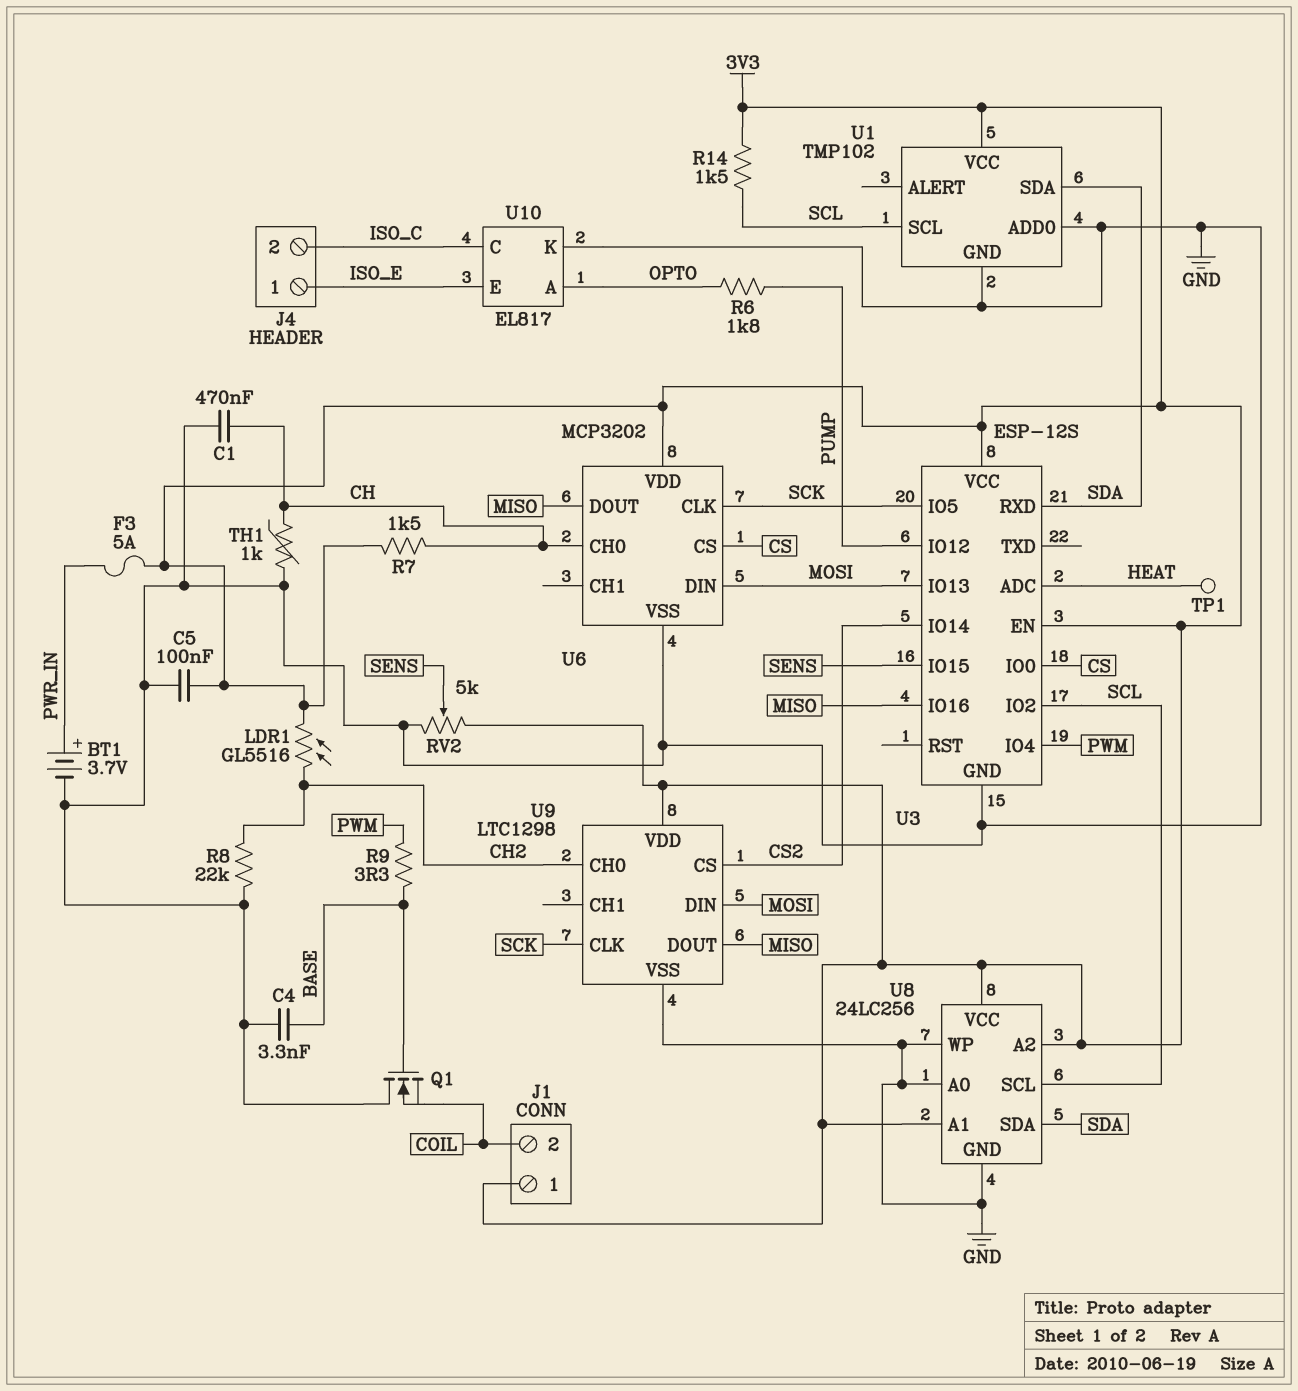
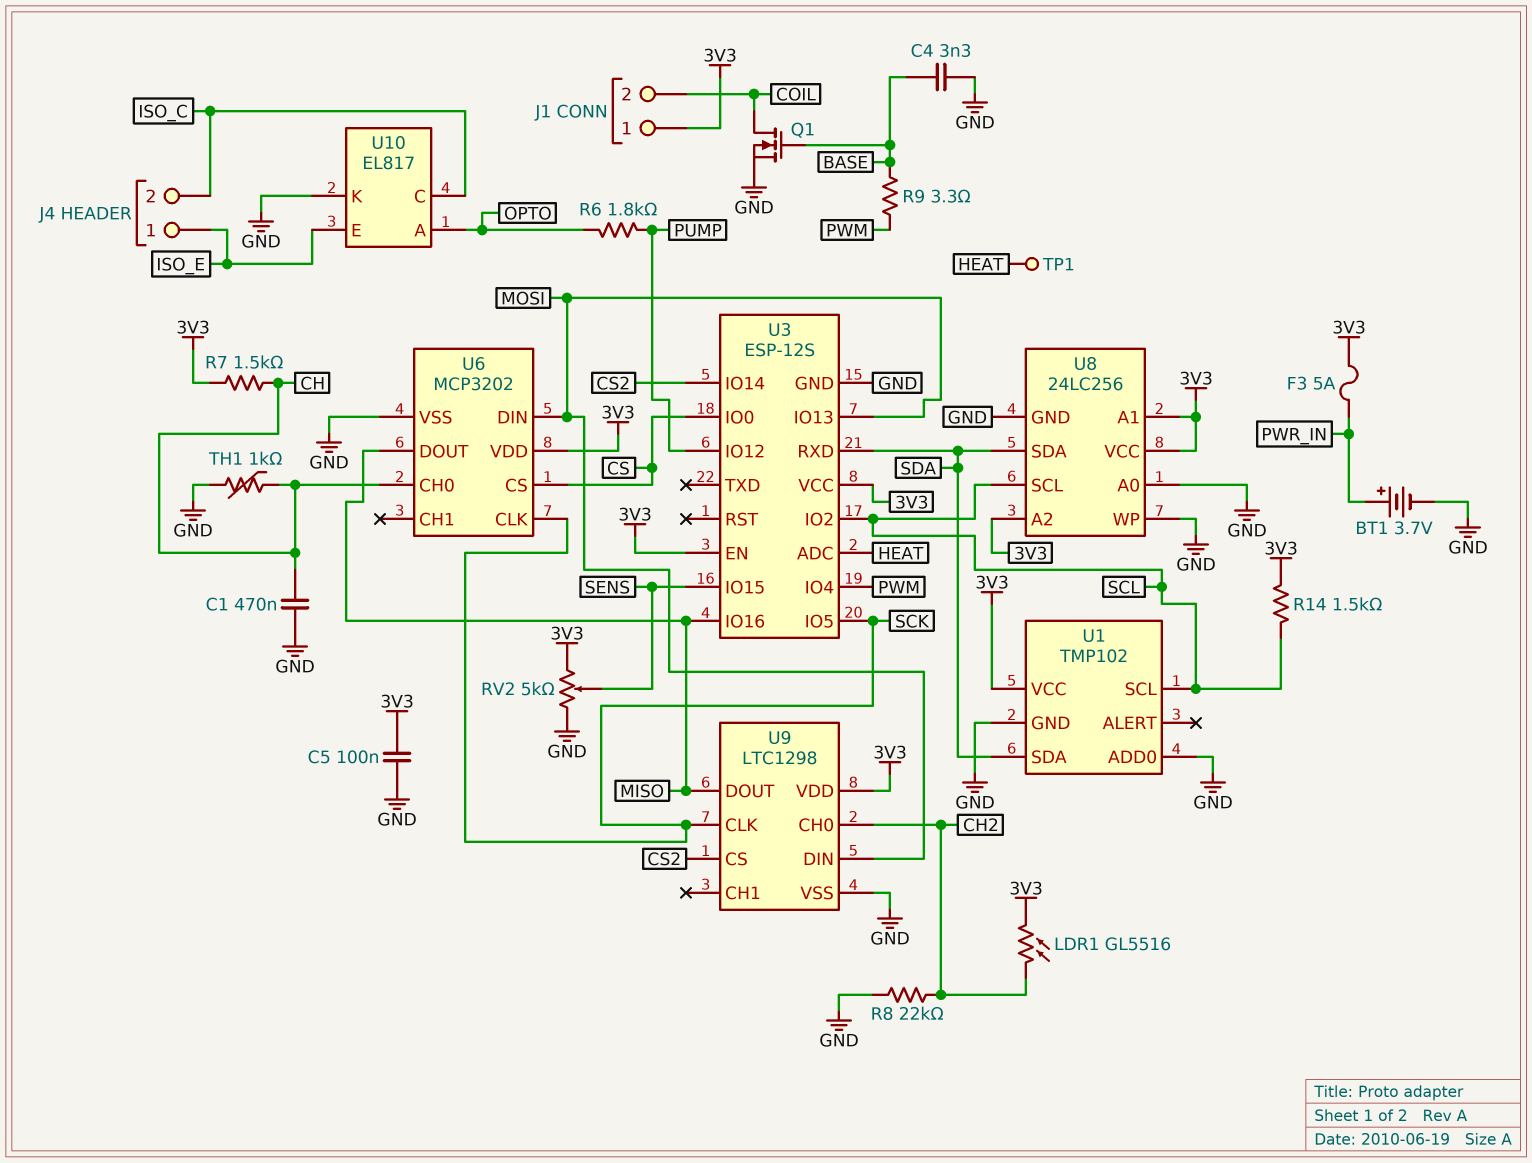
Q1: NMOS (G BASE, D GND, S COIL) -> NMOS (G BASE, D COIL, S GND)

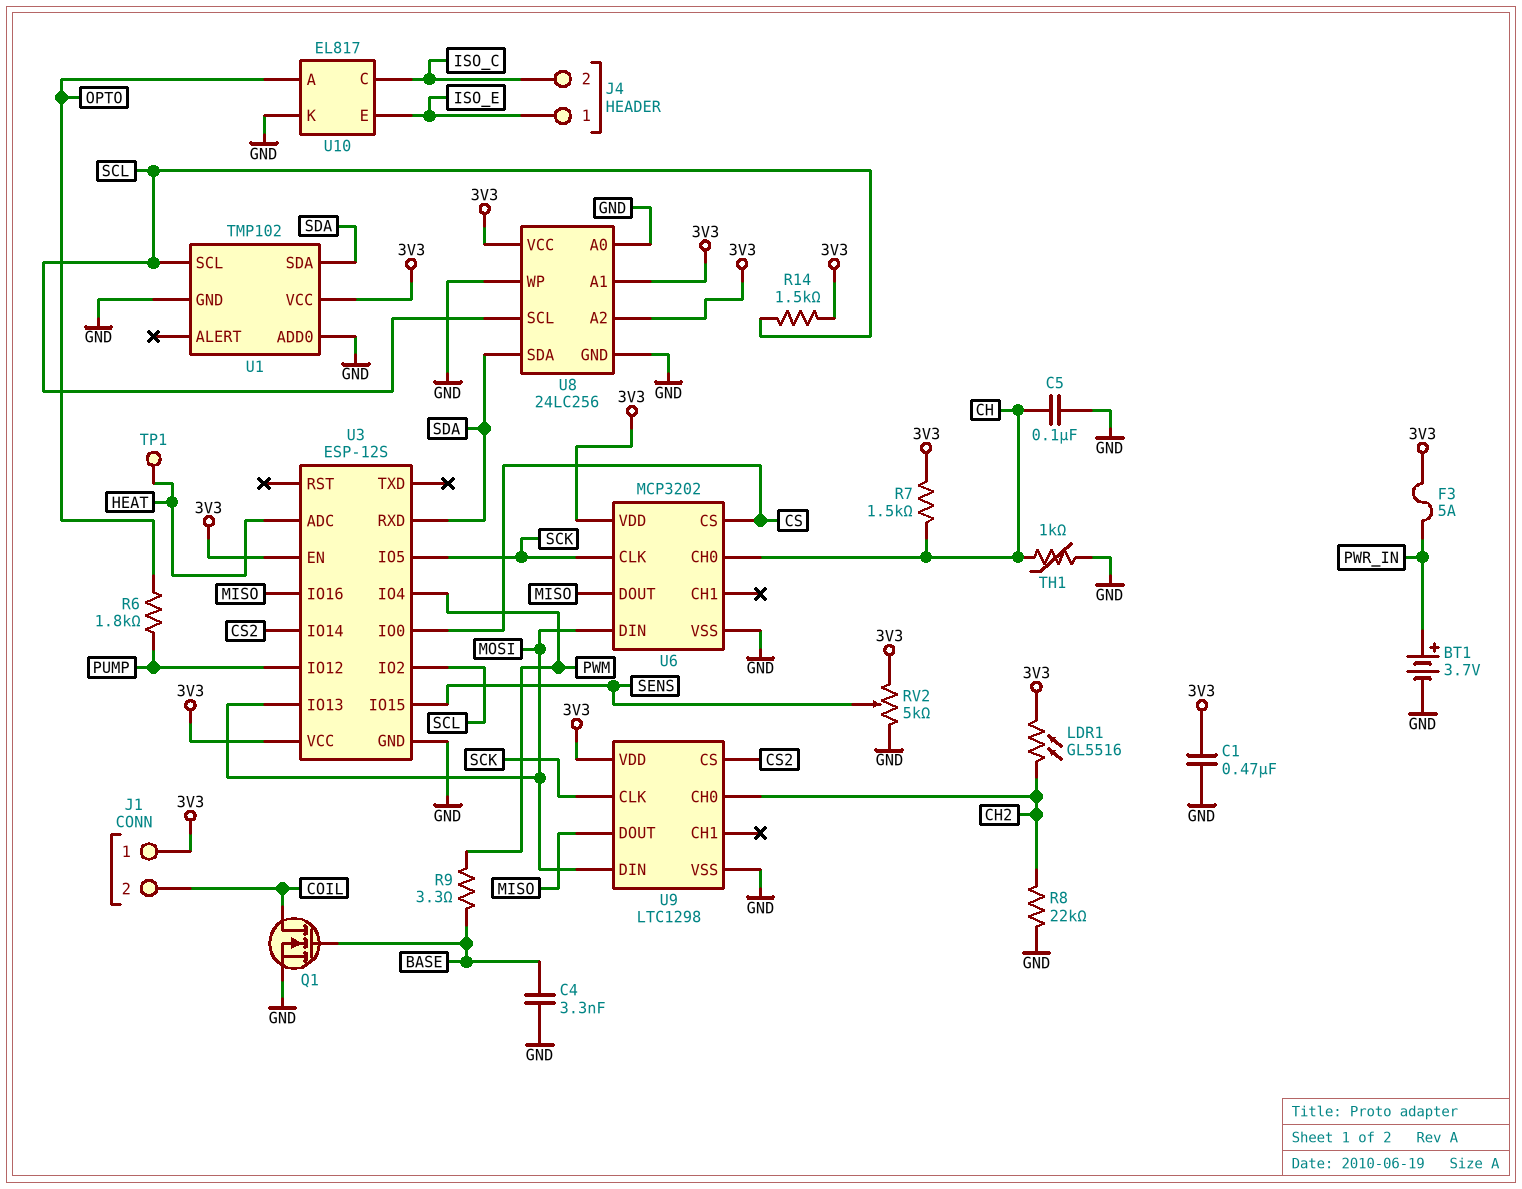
C1: 470nF (CH, GND) -> 470nF (3V3, GND)
C5: 100nF (3V3, GND) -> 100nF (CH, GND)

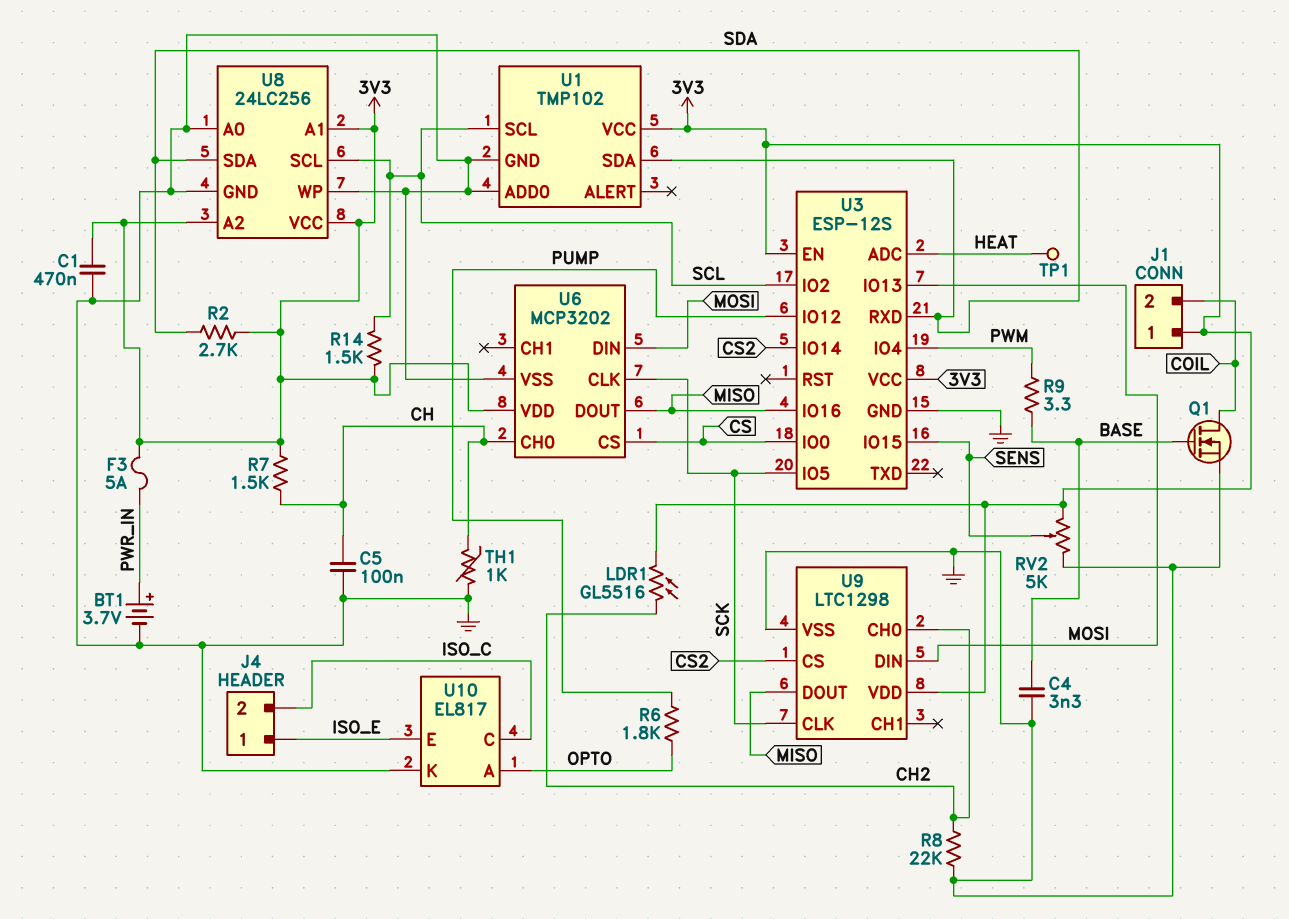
R2: none -> 2.7k (3V3, SDA)

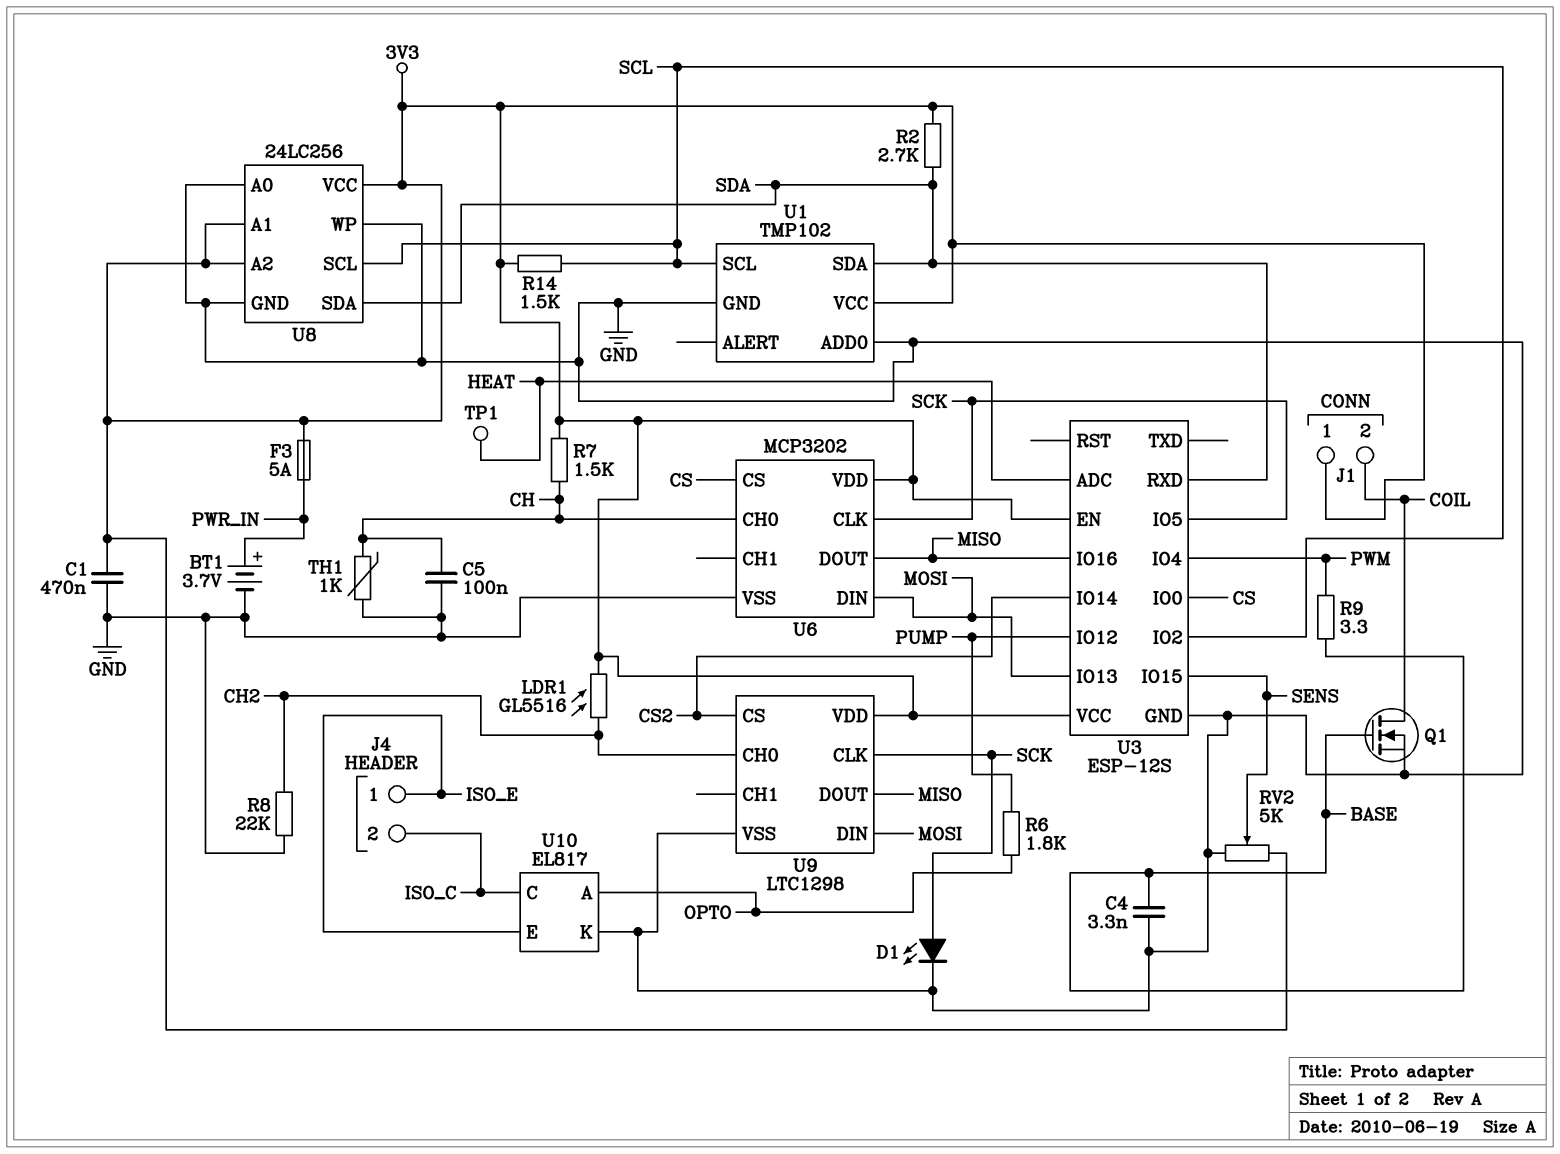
D1: none -> LED (A SCK, K GND)

